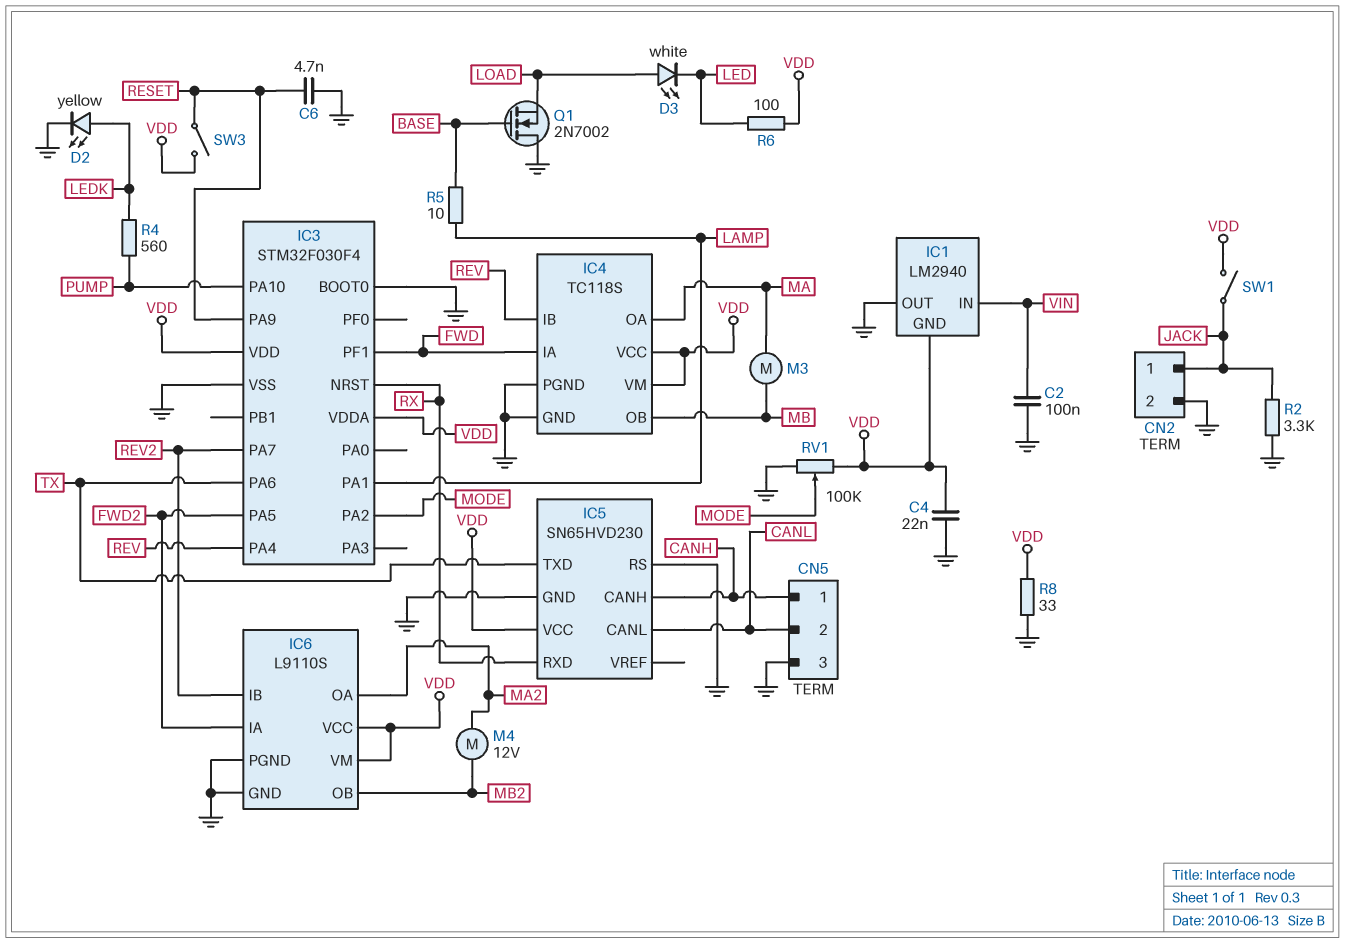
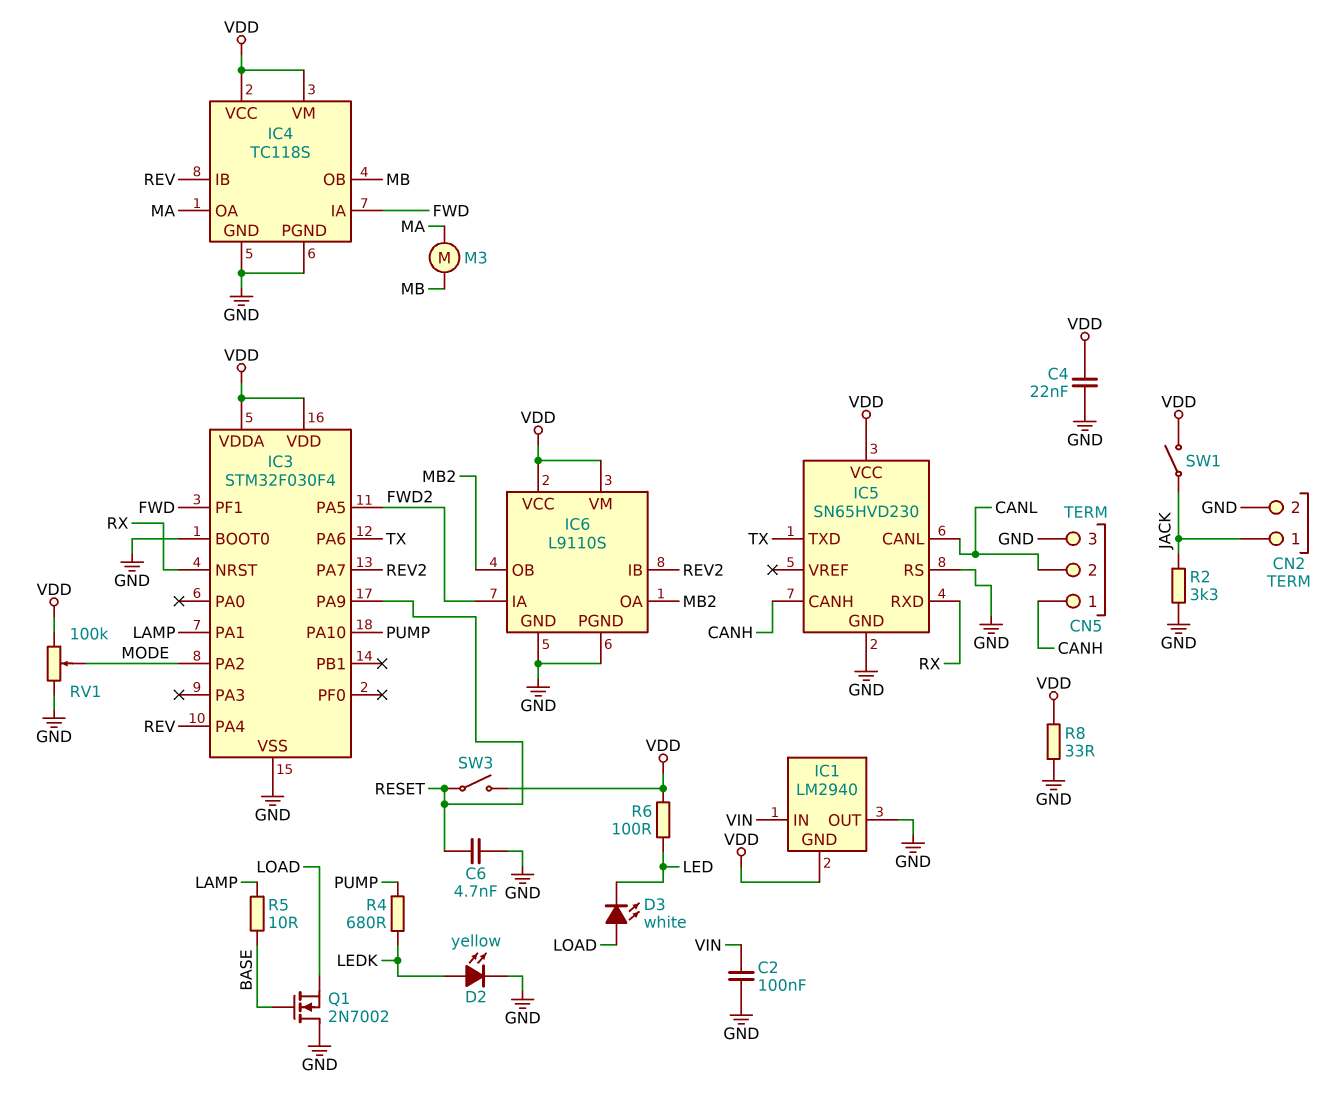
IC6 pin OA: MA2 -> MB2
M4: motor 12V (MA2, MB2) -> none
R4: 560 (LEDK, PUMP) -> 680 (LEDK, PUMP)

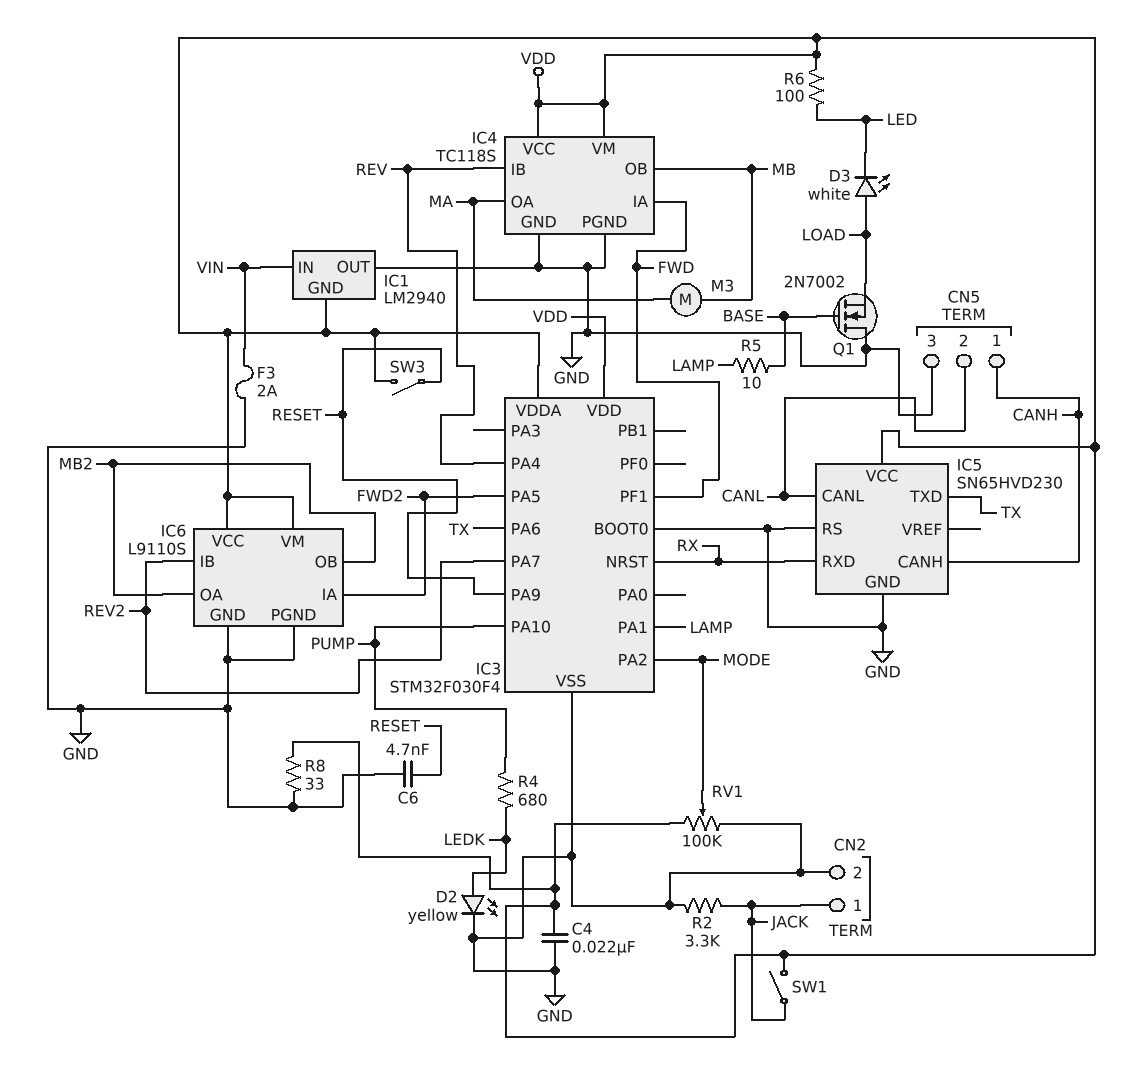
C2: 100nF (GND, VIN) -> none
F3: none -> 2A (GND, VIN)

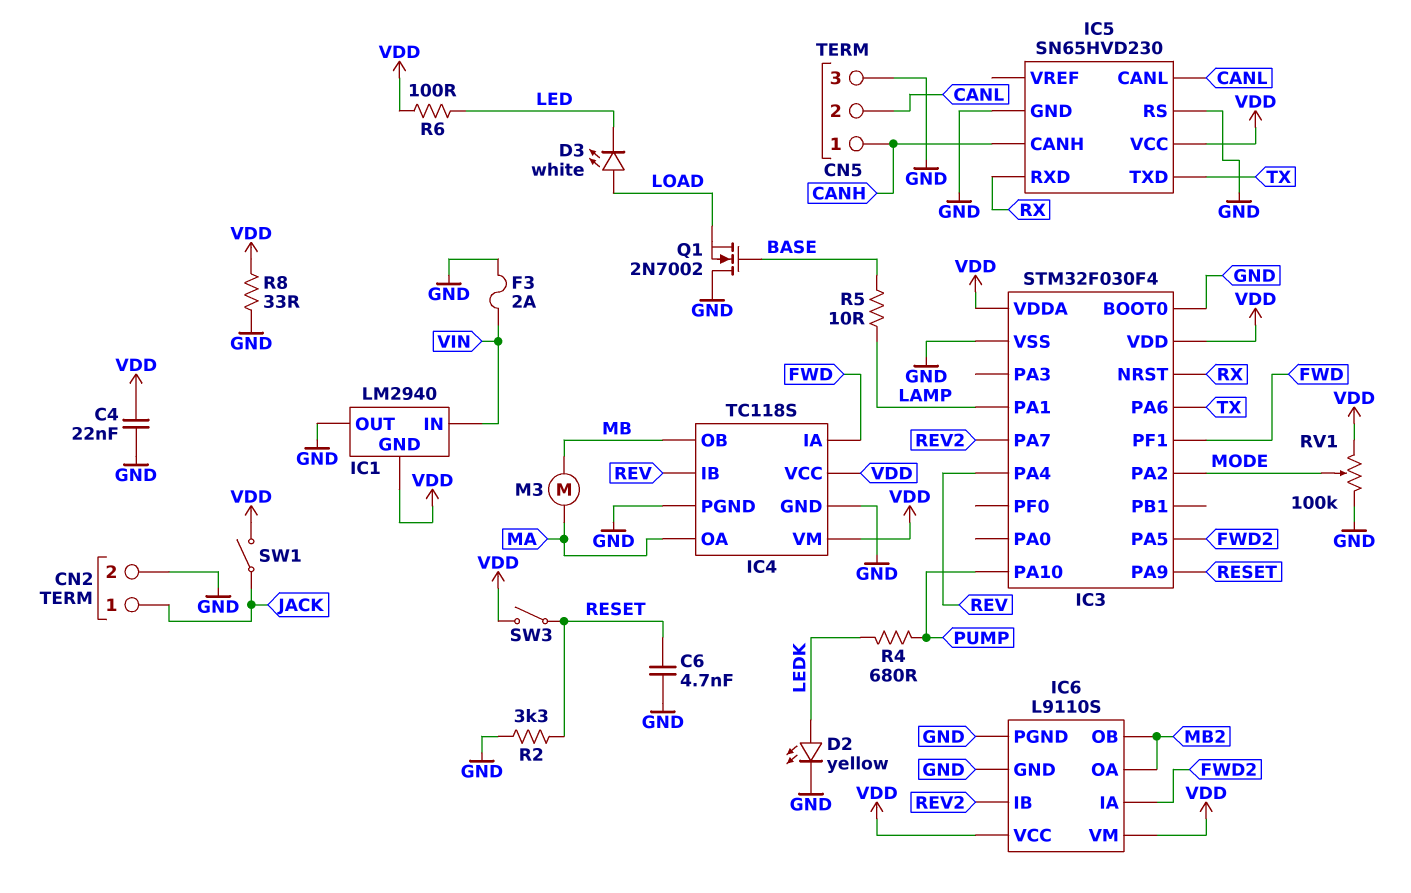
R2: 3.3k (GND, JACK) -> 3.3k (GND, RESET)

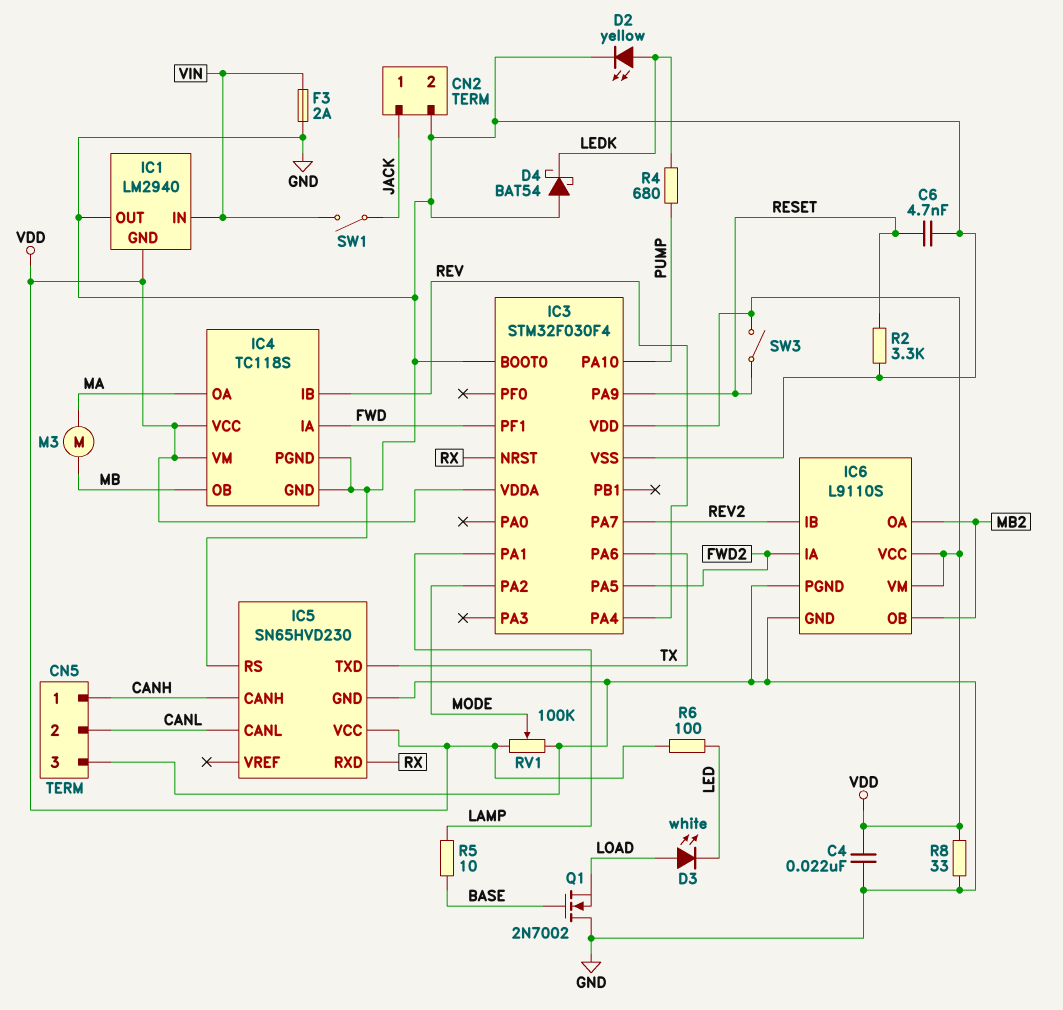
D4: none -> schottky BAT54 (A GND, K LEDK)
SW1: switch (JACK, VDD) -> switch (JACK, VIN)

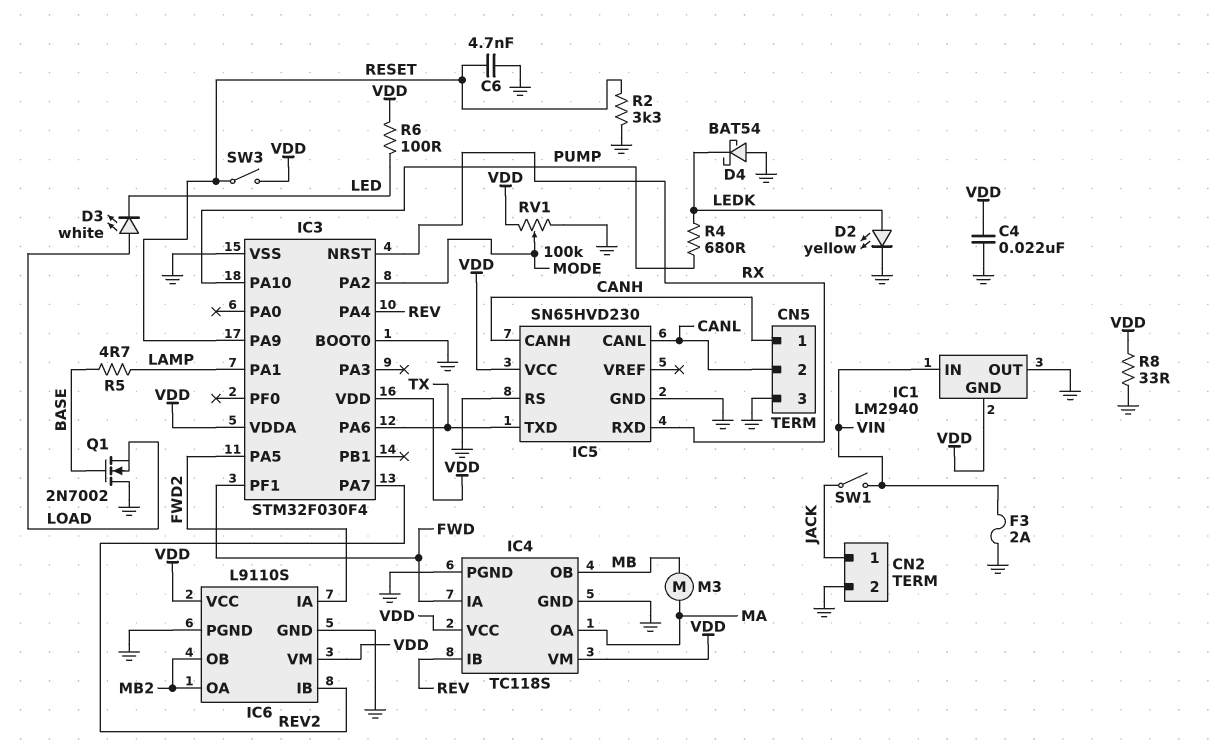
R5: 10 (BASE, LAMP) -> 4.7 (BASE, LAMP)

